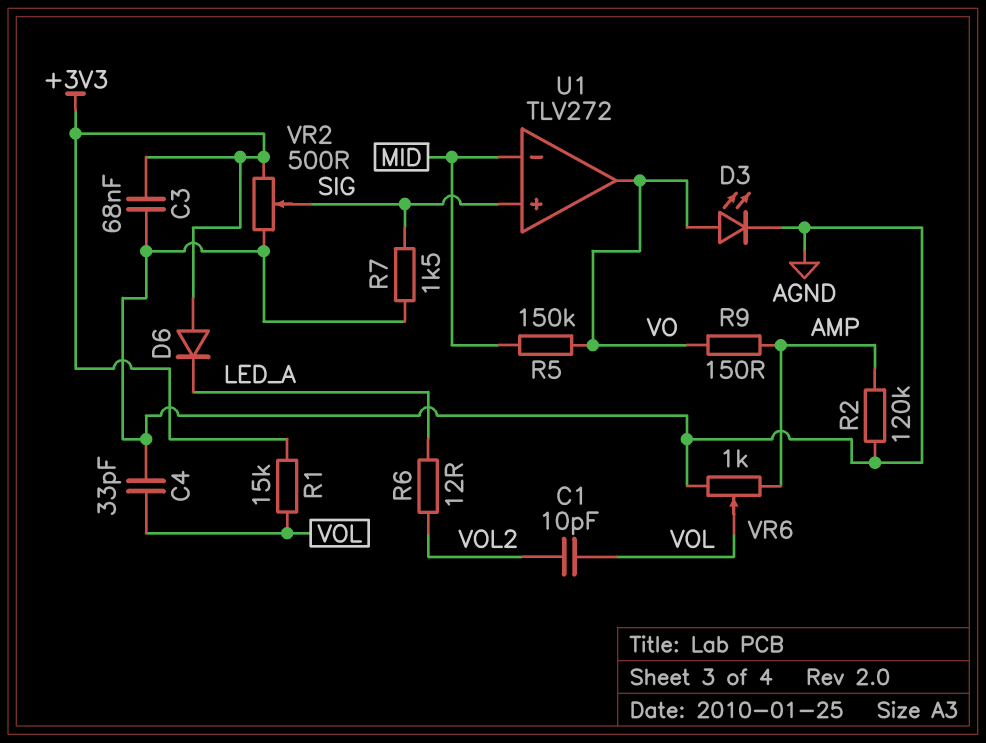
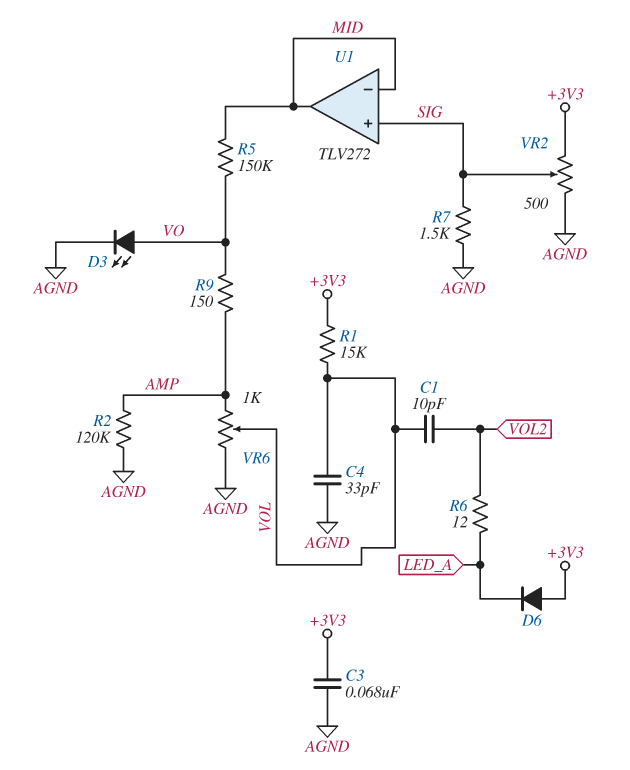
U1 pin out: VO -> MID

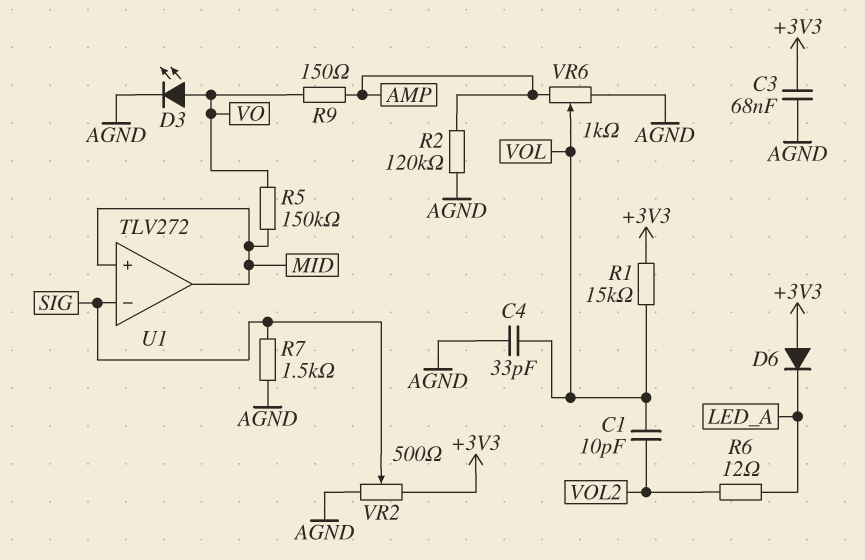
U1 pin in+: SIG -> MID
U1 pin in-: MID -> SIG

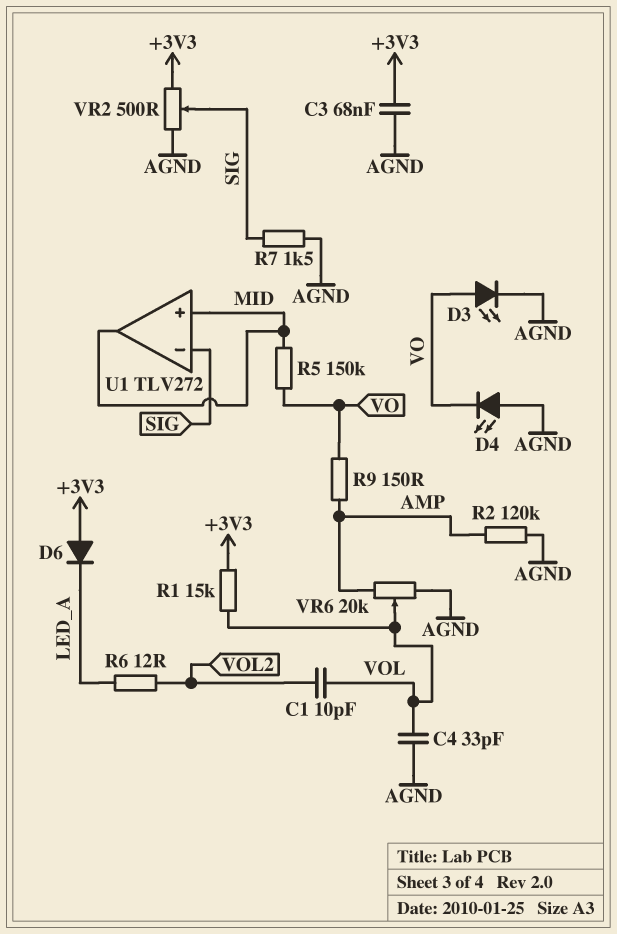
D4: none -> LED (A AGND, K VO)
VR6: 1k (AGND, AMP, wiper VOL) -> 20k (AGND, AMP, wiper VOL)

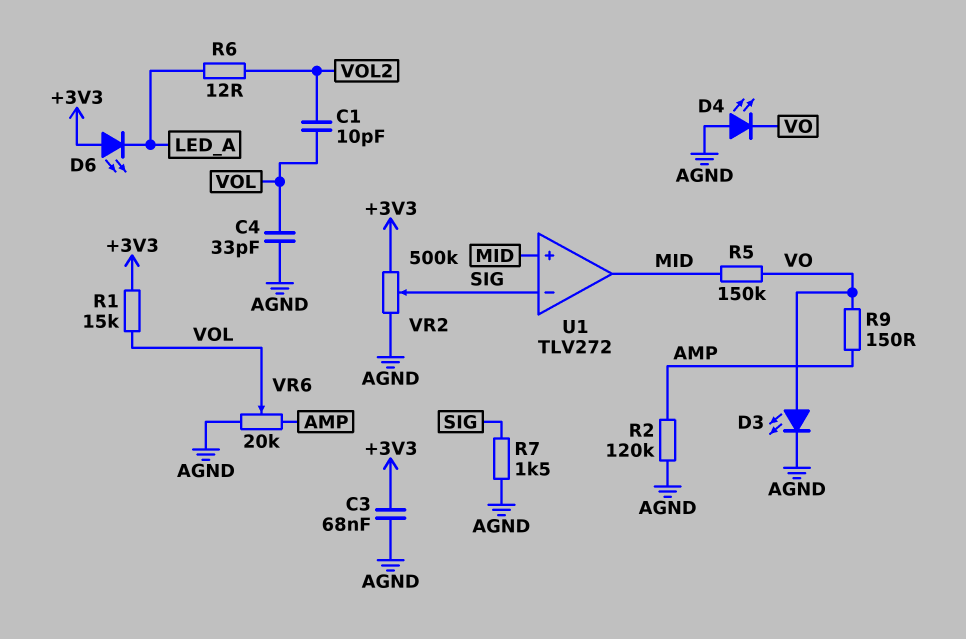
D6: diode (A +3V3, K LED_A) -> LED (A +3V3, K LED_A)
VR2: 500 (+3V3, AGND, wiper SIG) -> 500k (+3V3, AGND, wiper SIG)

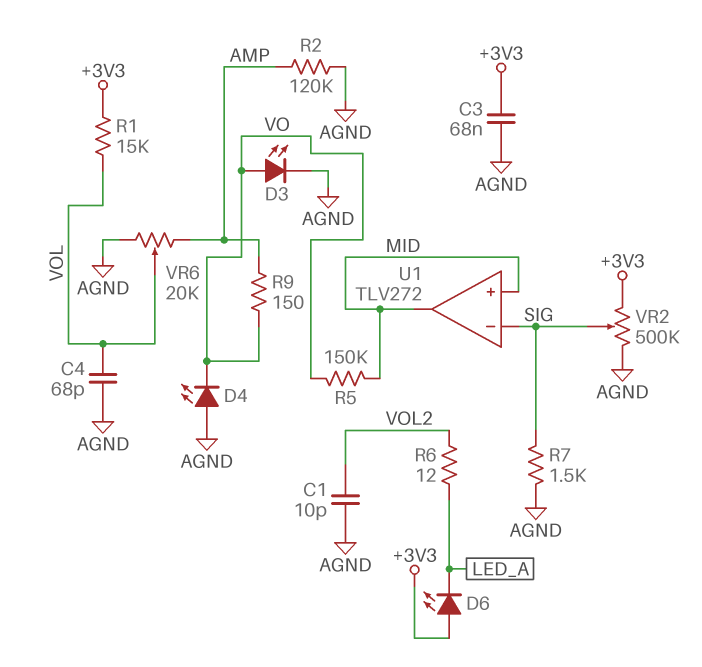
C1: 10pF (VOL, VOL2) -> 10pF (AGND, VOL2)
C4: 33pF (AGND, VOL) -> 68pF (AGND, VOL)

